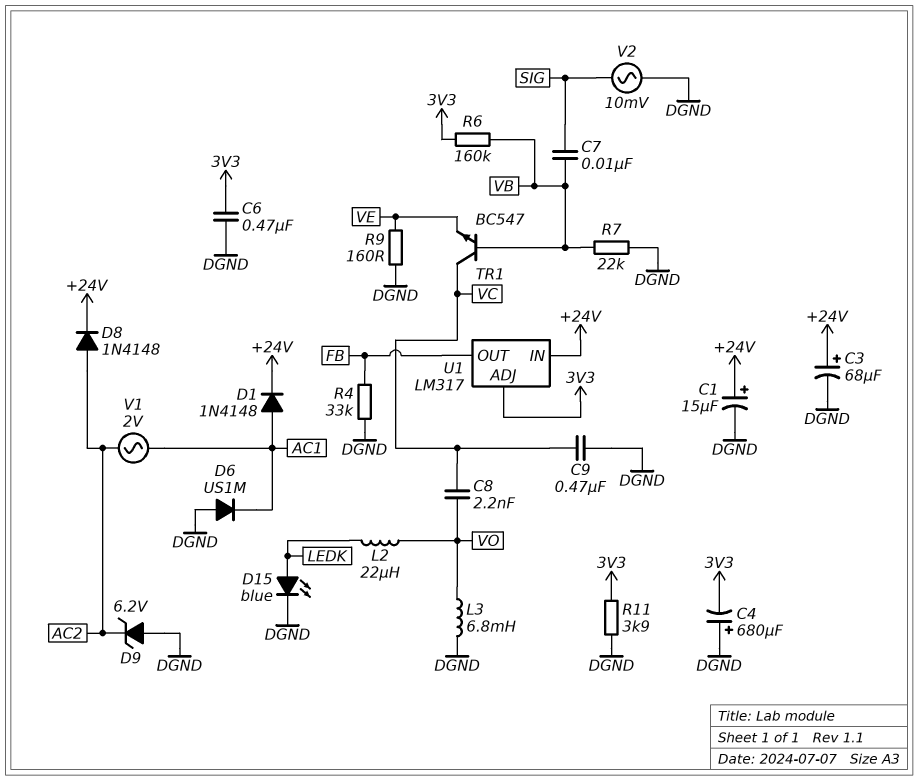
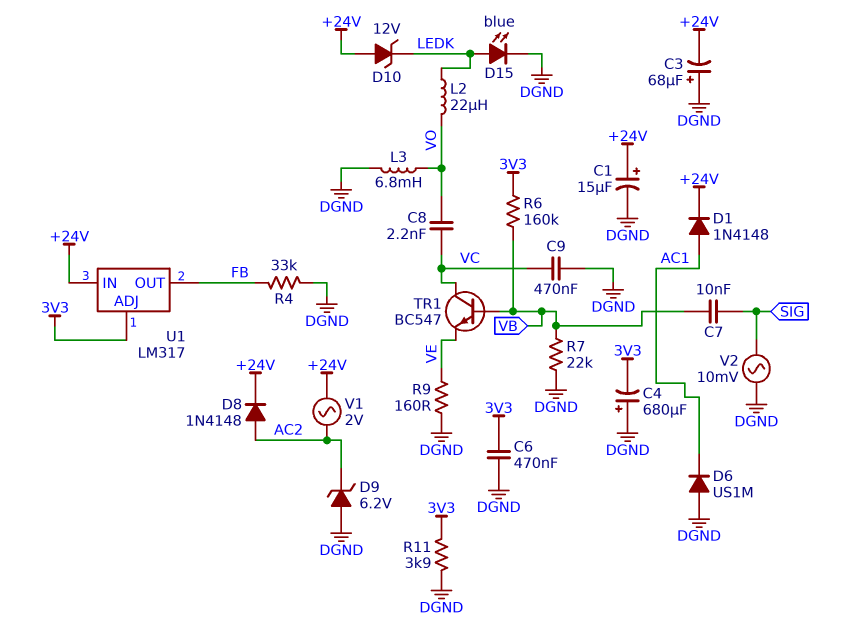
C3: 68uF (plus +24V, minus DGND) -> 68uF (plus DGND, minus +24V)
D10: none -> zener 12V (A +24V, K LEDK)
V1: AC 2V (AC1, AC2) -> AC 2V (+24V, AC2)

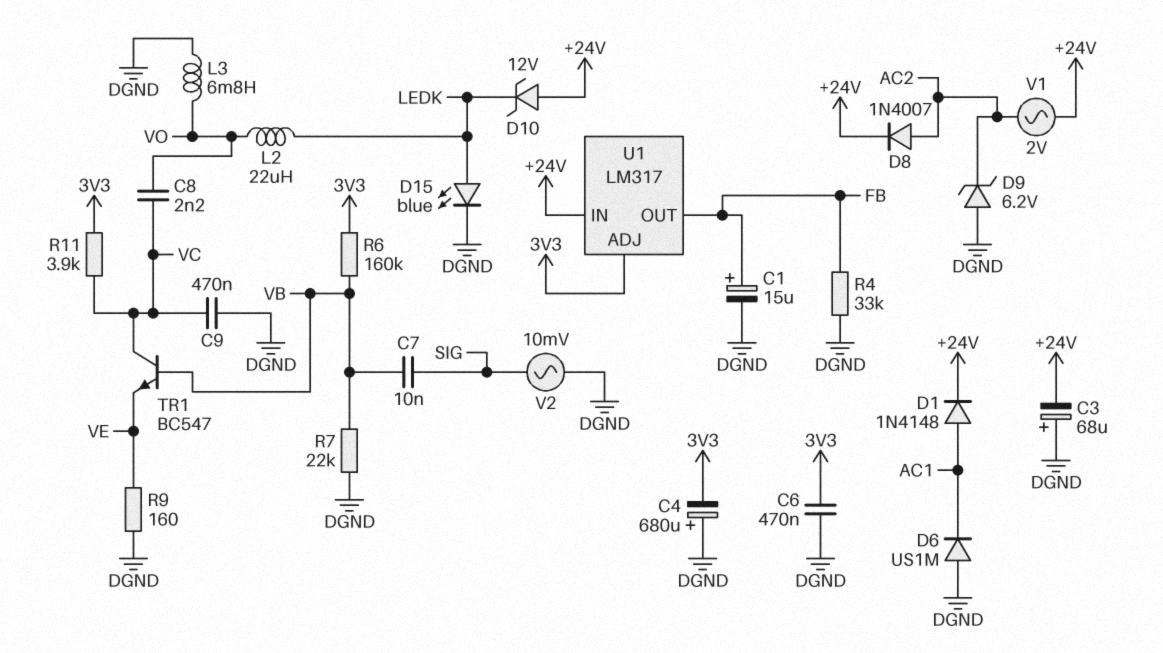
C1: 15uF (plus +24V, minus DGND) -> 15uF (plus FB, minus DGND)
D8: diode 1N4148 (A AC2, K +24V) -> diode 1N4007 (A AC2, K +24V)
R11: 3.9k (3V3, DGND) -> 3.9k (3V3, VC)

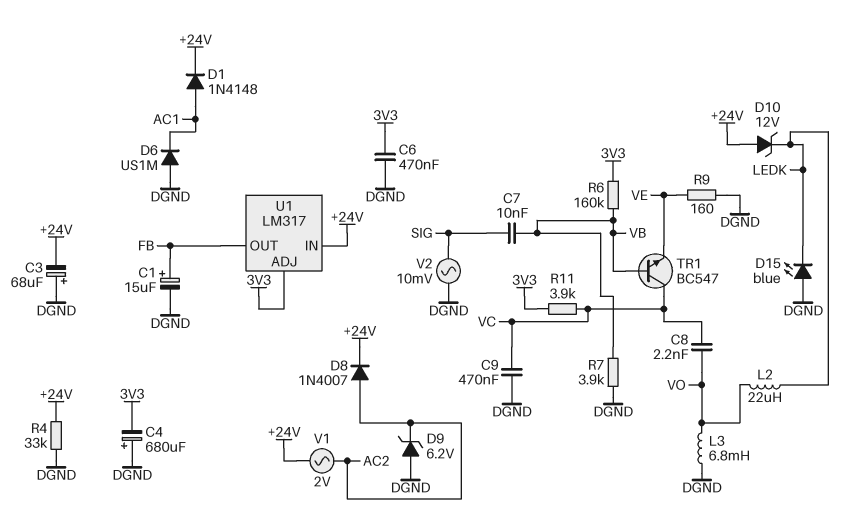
D15: LED blue (A LEDK, K DGND) -> LED blue (A DGND, K LEDK)
R4: 33k (DGND, FB) -> 33k (+24V, DGND)
R7: 22k (DGND, VB) -> 3.9k (DGND, VB)

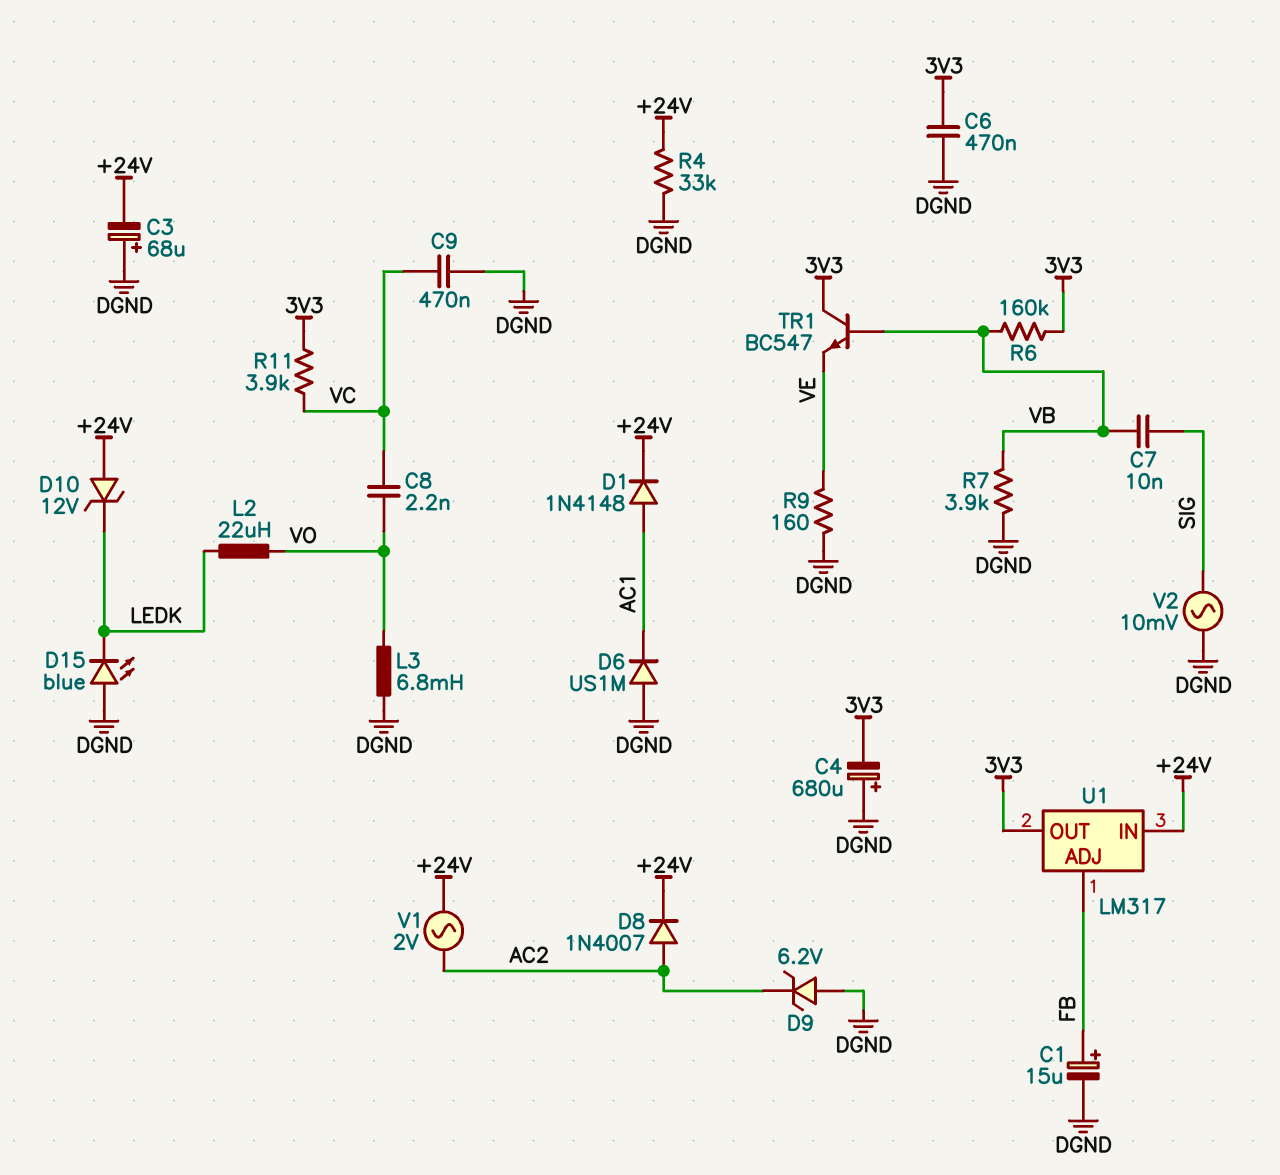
TR1: NPN BC547 (B VB, C VC, E VE) -> NPN BC547 (B VB, C 3V3, E VE)
U1 pin ADJ: 3V3 -> FB
U1 pin OUT: FB -> 3V3

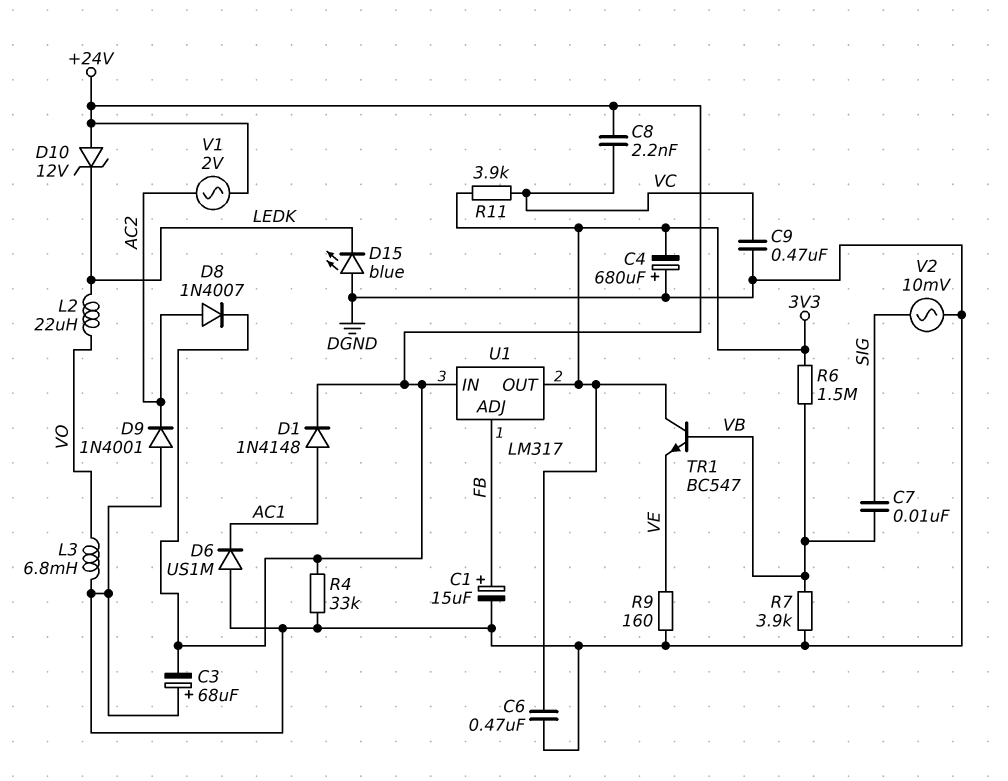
C8: 2.2nF (VC, VO) -> 2.2nF (+24V, VC)
D9: zener 6.2V (A DGND, K AC2) -> diode 1N4001 (A DGND, K AC2)
R6: 160k (3V3, VB) -> 1.5M (3V3, VB)

